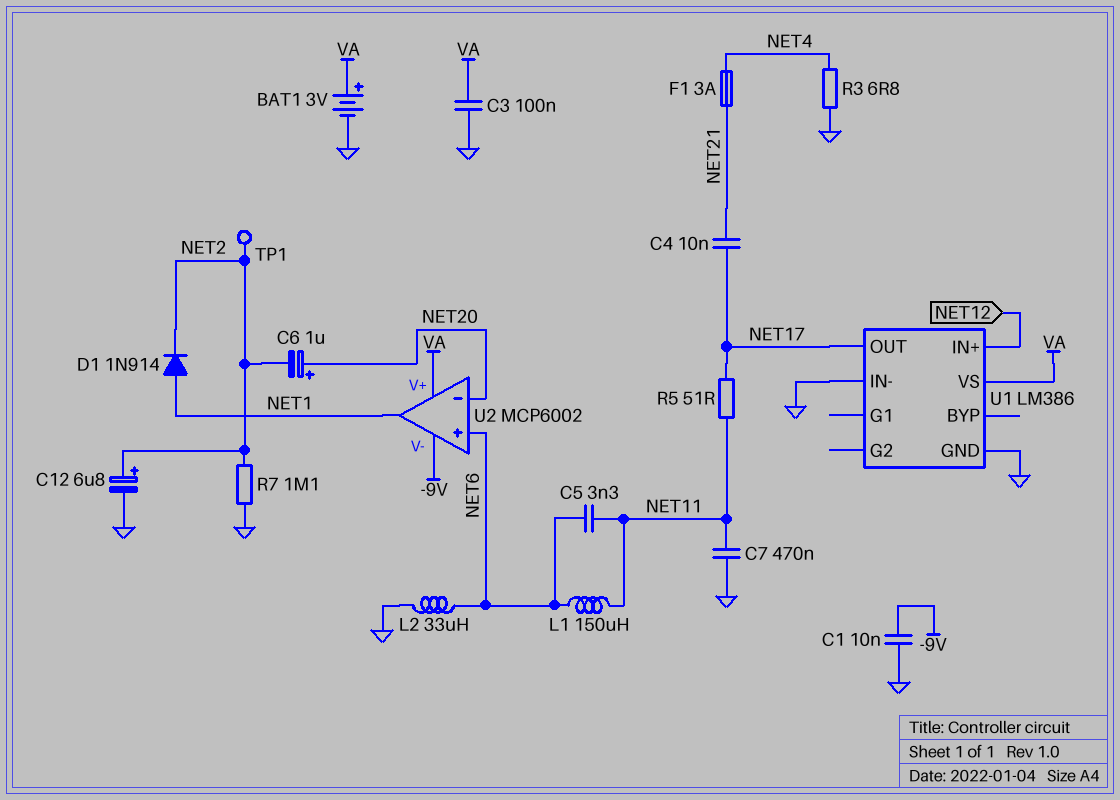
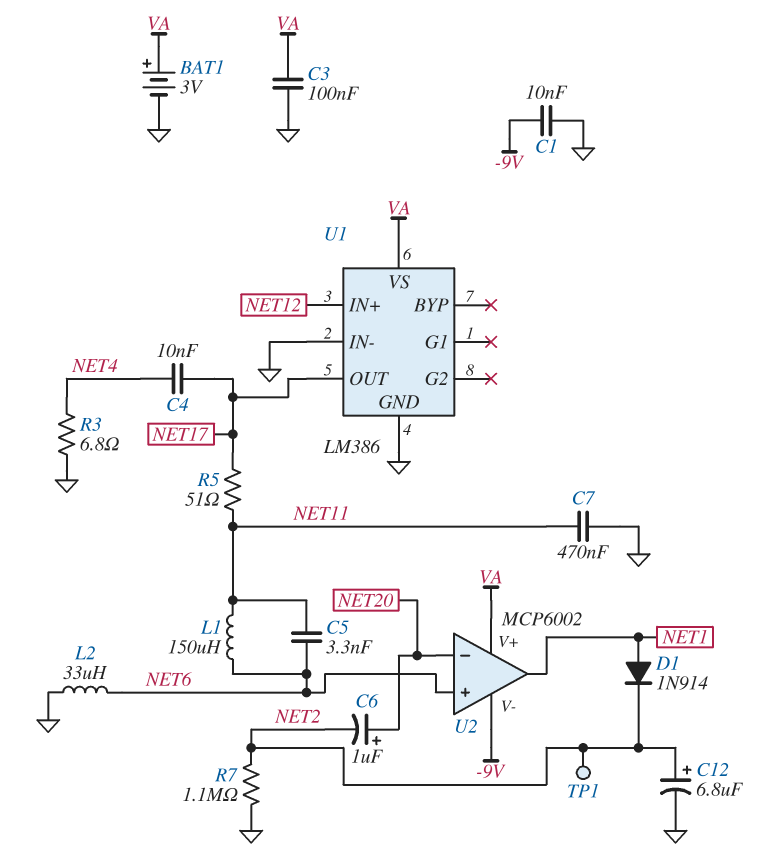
C4: 10nF (NET17, NET21) -> 10nF (NET4, NET17)
F1: 3A (NET4, NET21) -> none

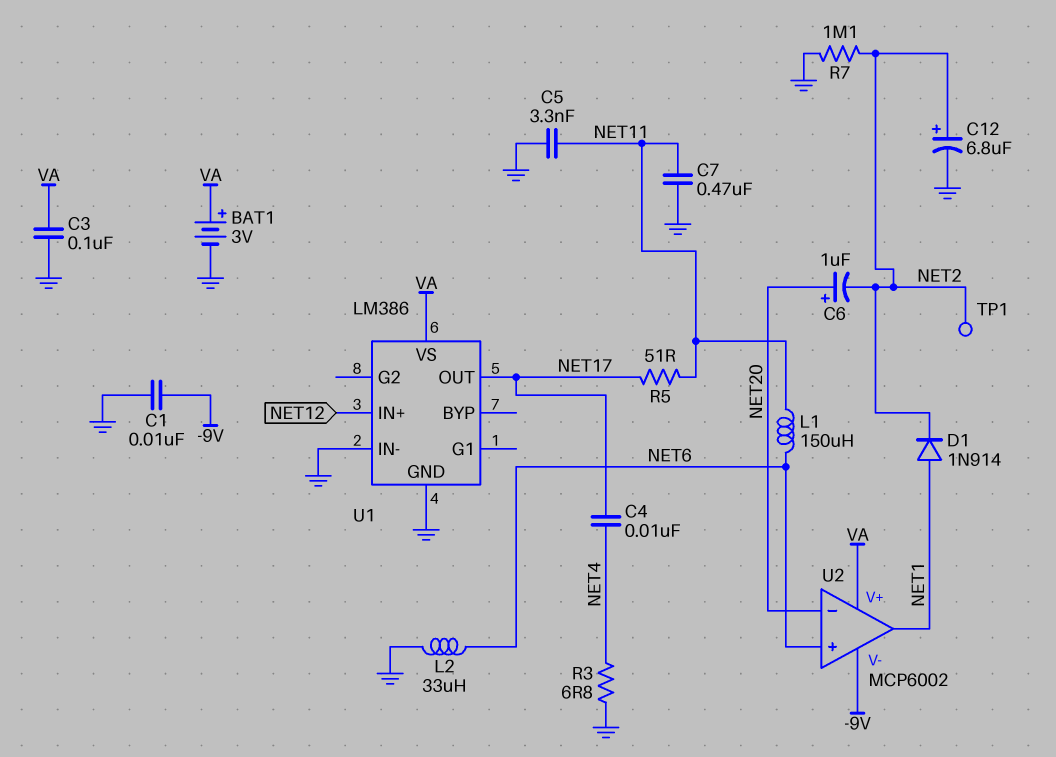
C5: 3.3nF (NET6, NET11) -> 3.3nF (GND, NET11)

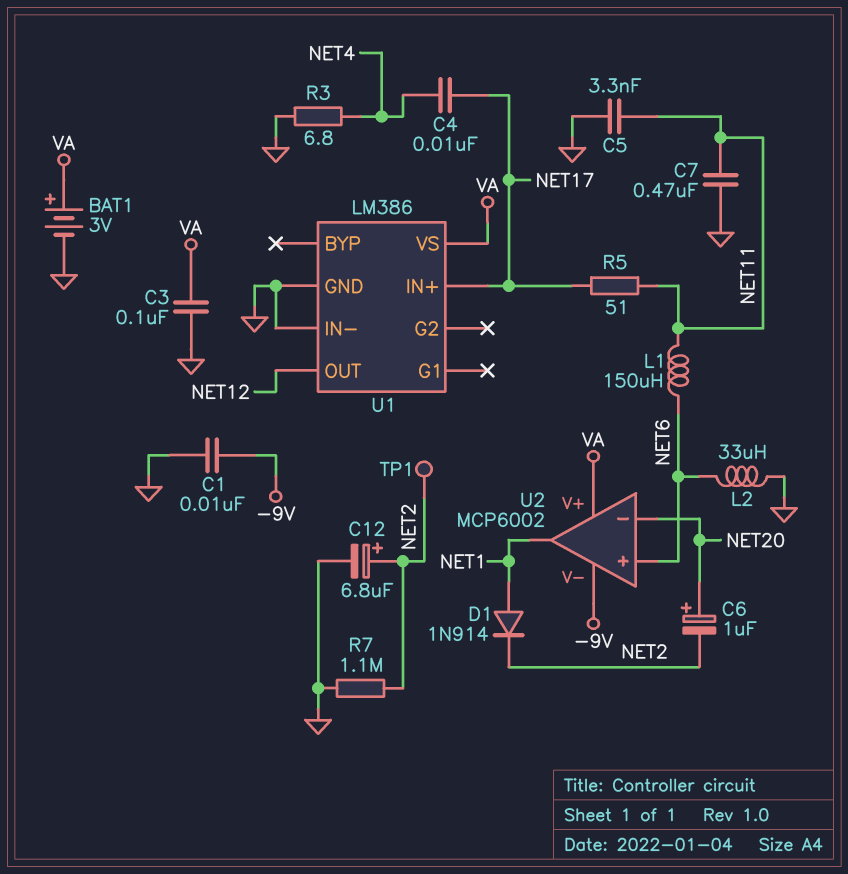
U1 pin IN+: NET12 -> NET17
U1 pin OUT: NET17 -> NET12

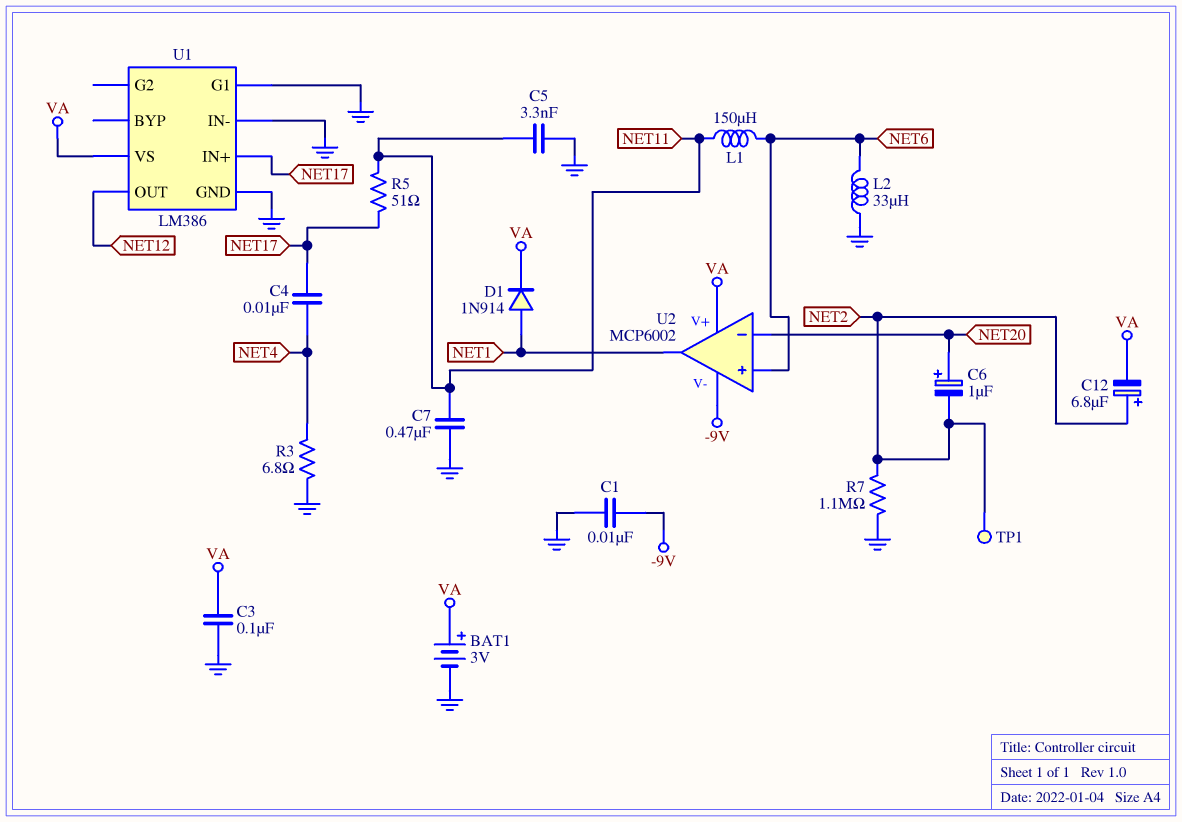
C12: 6.8uF (plus NET2, minus GND) -> 6.8uF (plus NET2, minus VA)
D1: diode 1N914 (A NET1, K NET2) -> diode 1N914 (A NET1, K VA)
U1 pin G1: none -> GND

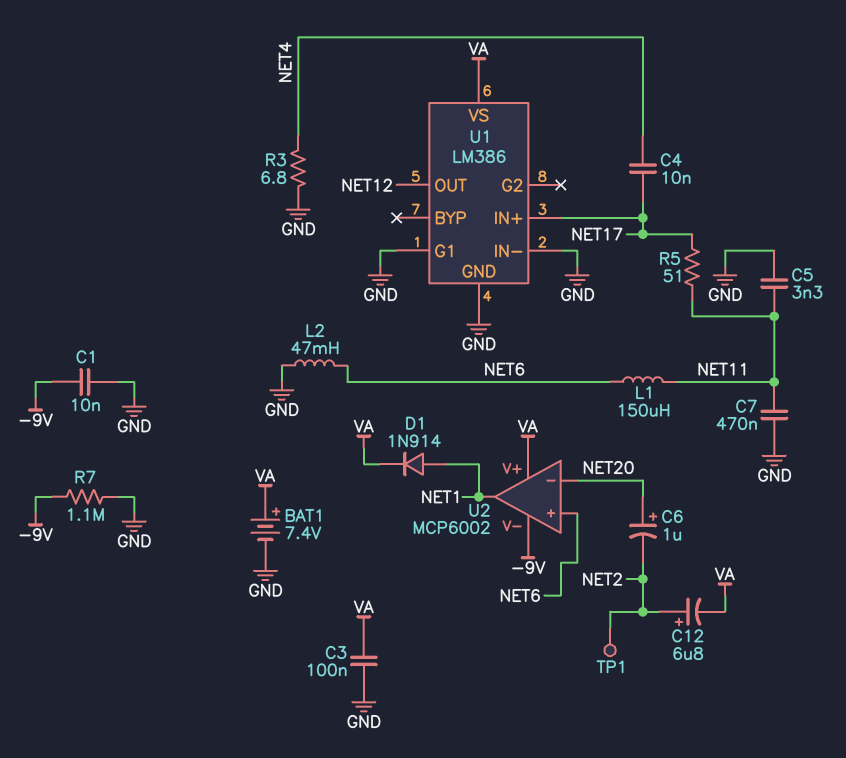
BAT1: 3V (plus VA, minus GND) -> 7.4V (plus VA, minus GND)
L2: 33uH (GND, NET6) -> 47mH (GND, NET6)
R7: 1.1M (GND, NET2) -> 1.1M (-9V, GND)

